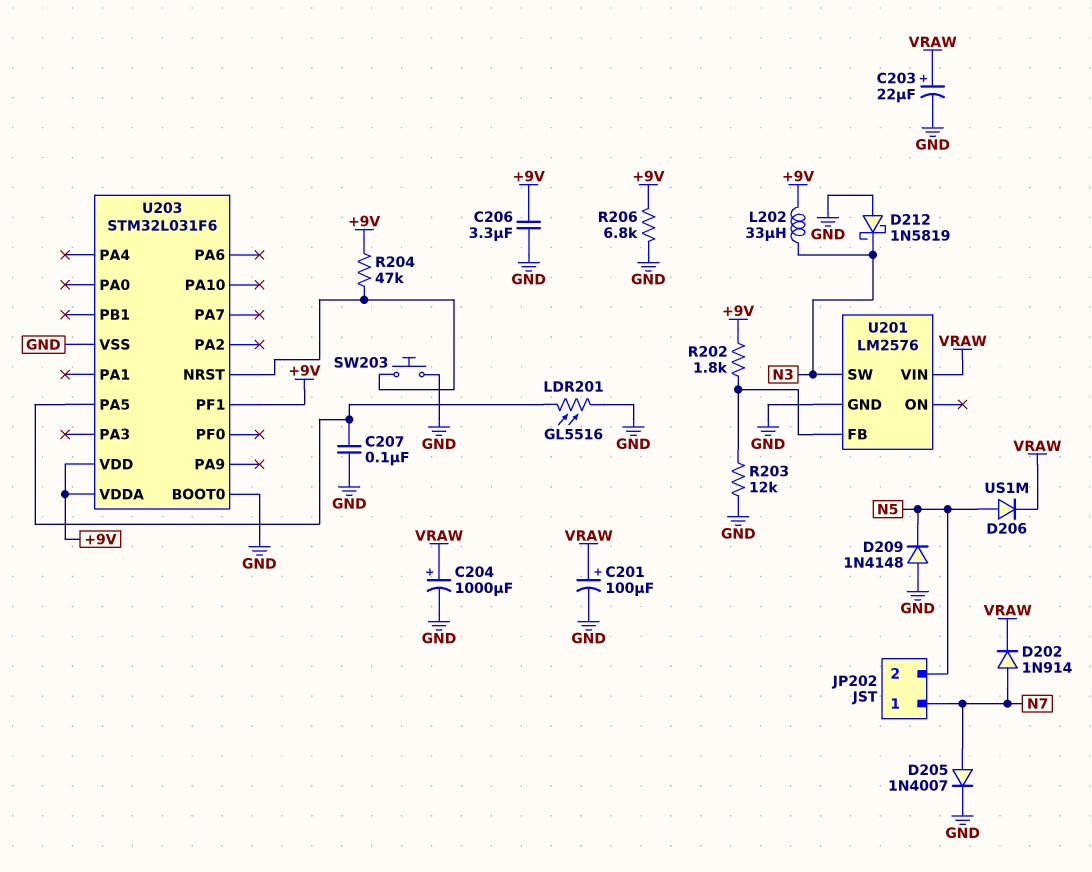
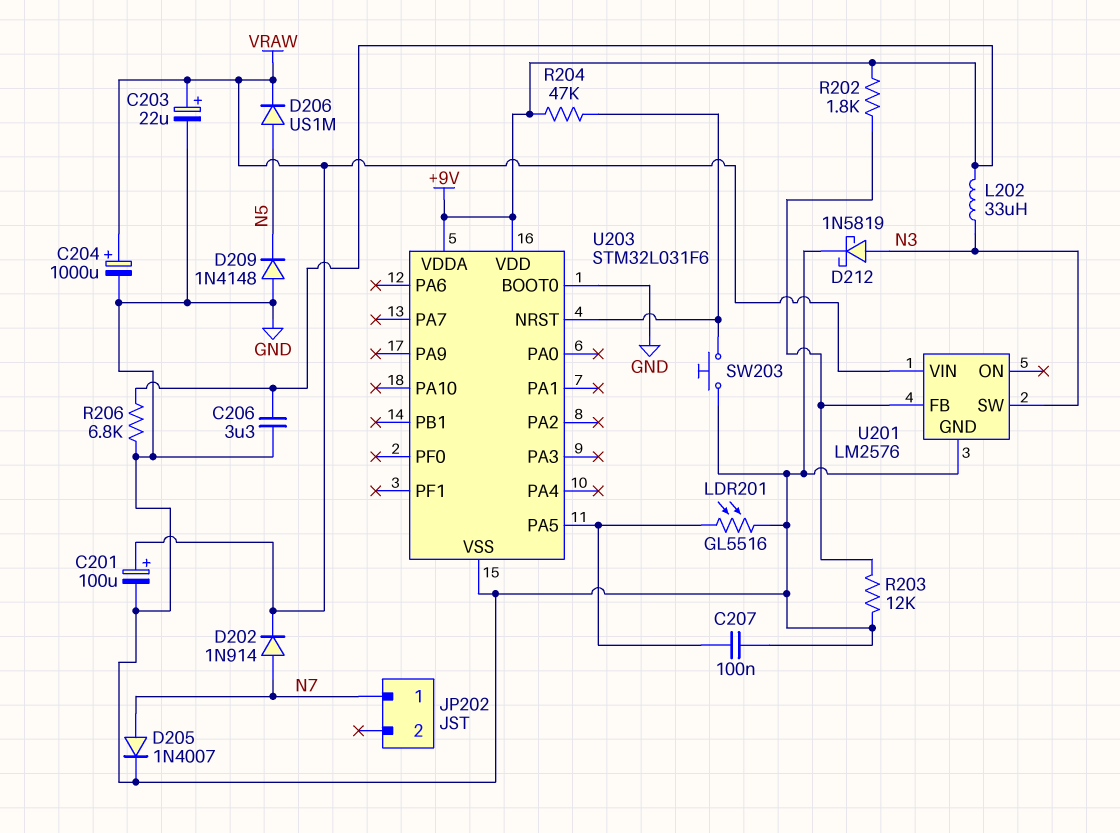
D212: schottky 1N5819 (A GND, K N3) -> schottky 1N5819 (A N3, K GND)
JP202 pin 2: N5 -> none
U203 pin PF1: +9V -> none

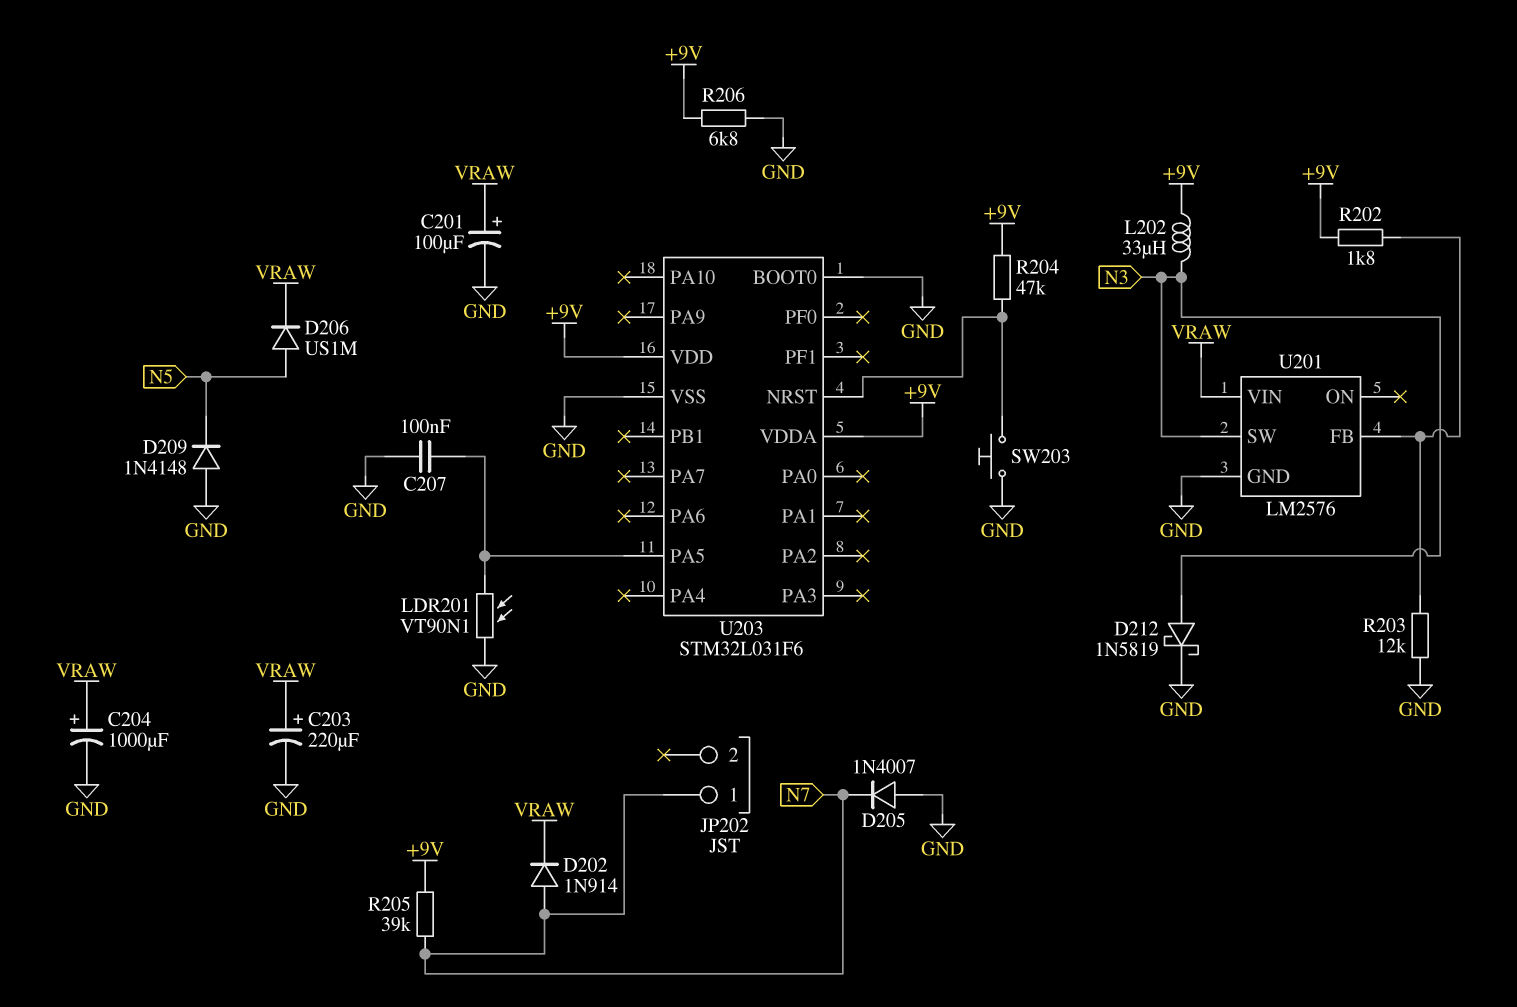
C203: 22uF (plus VRAW, minus GND) -> 220uF (plus VRAW, minus GND)
C206: 3.3uF (+9V, GND) -> none
D205: diode 1N4007 (A N7, K GND) -> diode 1N4007 (A GND, K N7)
LDR201: GL5516 (GND, U203/PA5) -> VT90N1 (GND, U203/PA5)
R205: none -> 39k (+9V, N7)

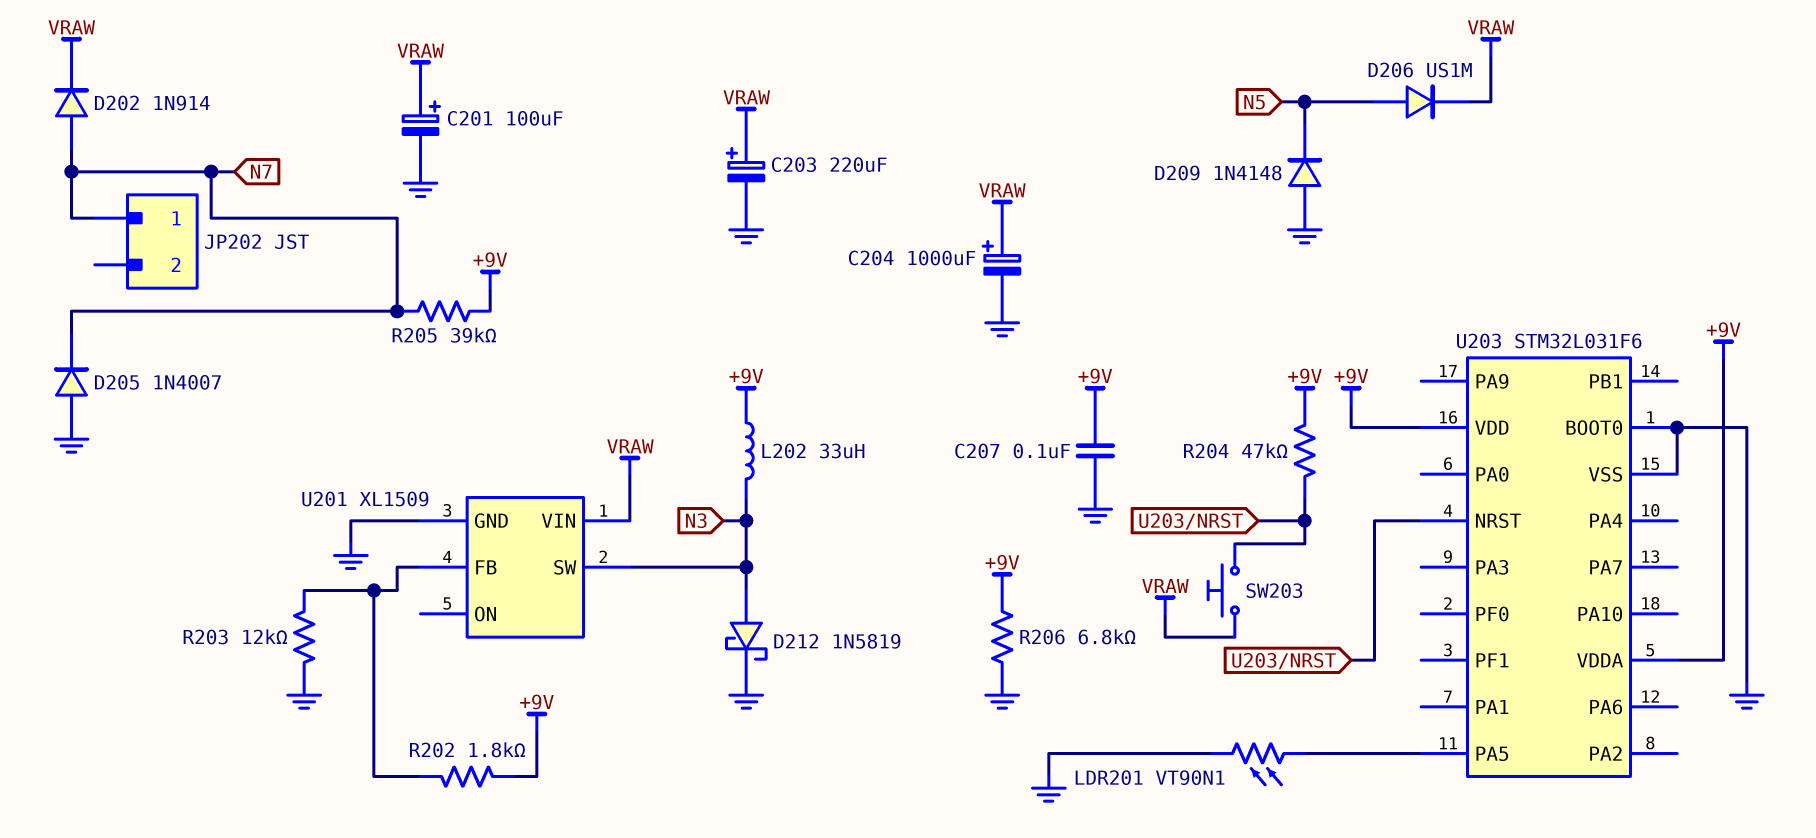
C207: 100nF (GND, U203/PA5) -> 100nF (+9V, GND)
SW203: button (GND, U203/NRST) -> button (U203/NRST, VRAW)
U201: LM2576 -> XL1509

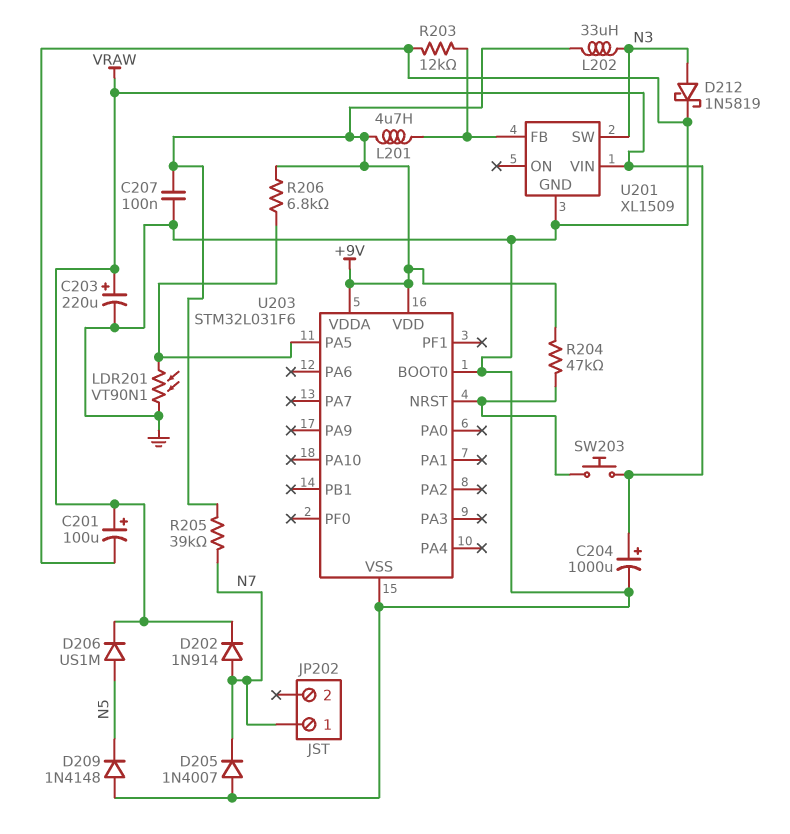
L201: none -> 4.7uH (+9V, U201/FB)
R202: 1.8k (+9V, U201/FB) -> none
R206: 6.8k (+9V, GND) -> 6.8k (+9V, U203/PA5)

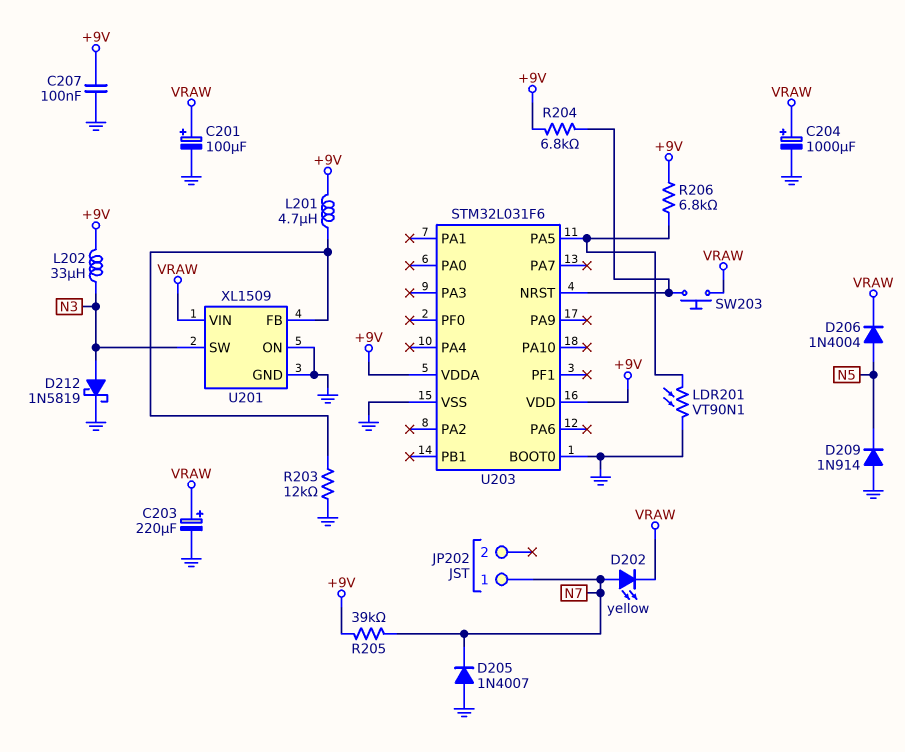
D202: diode 1N914 (A N7, K VRAW) -> LED yellow (A N7, K VRAW)
D206: diode US1M (A N5, K VRAW) -> diode 1N4004 (A N5, K VRAW)
D209: diode 1N4148 (A GND, K N5) -> diode 1N914 (A GND, K N5)
R204: 47k (+9V, U203/NRST) -> 6.8k (+9V, U203/NRST)
U201 pin ON: none -> GND

